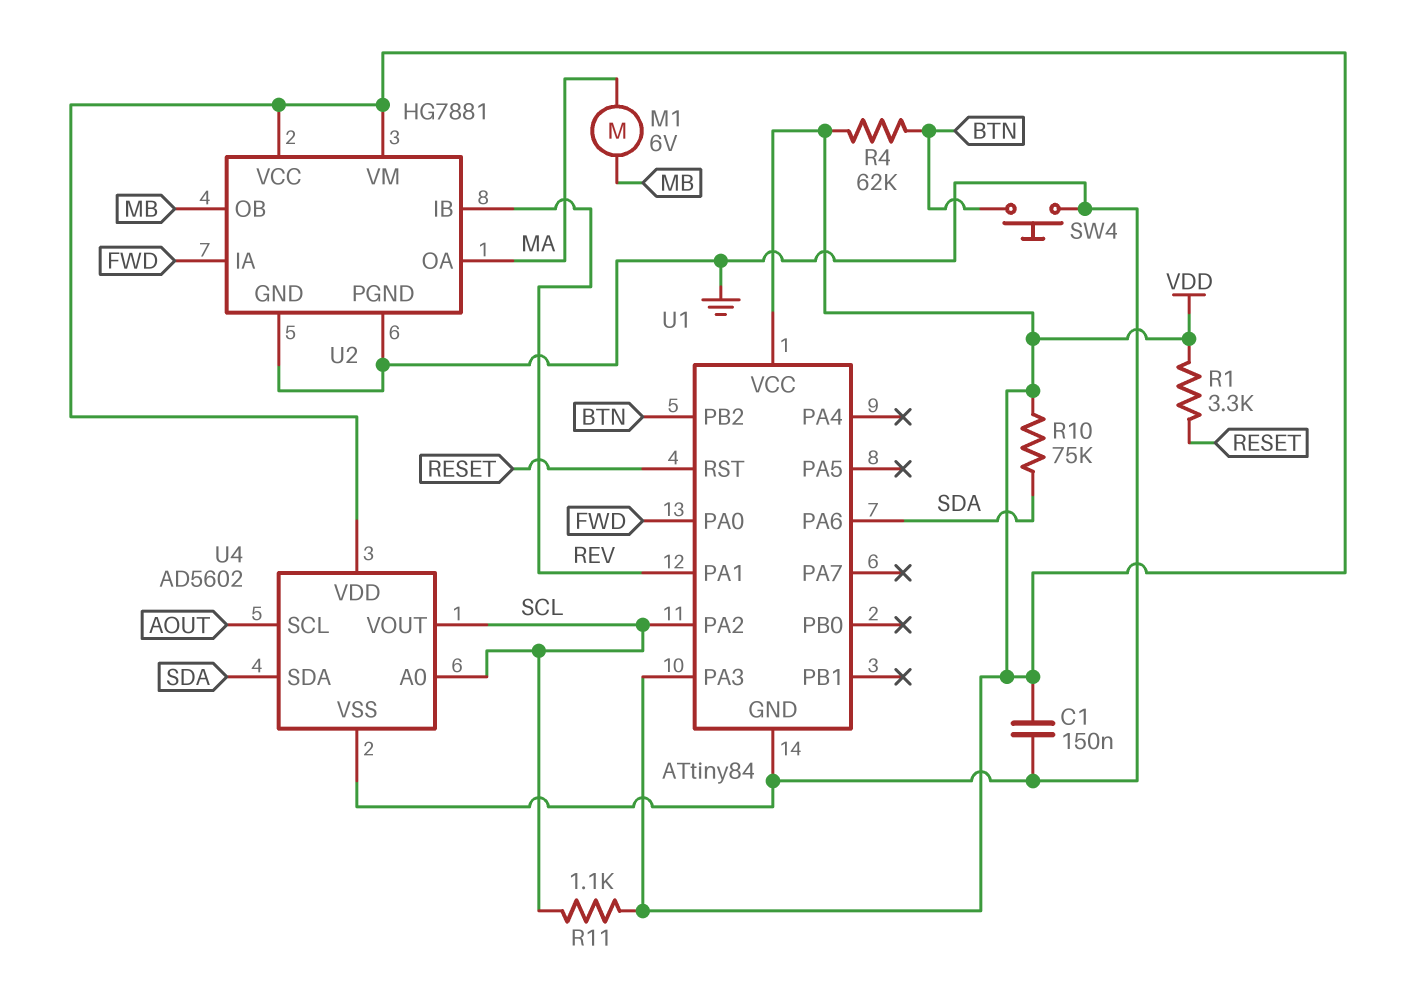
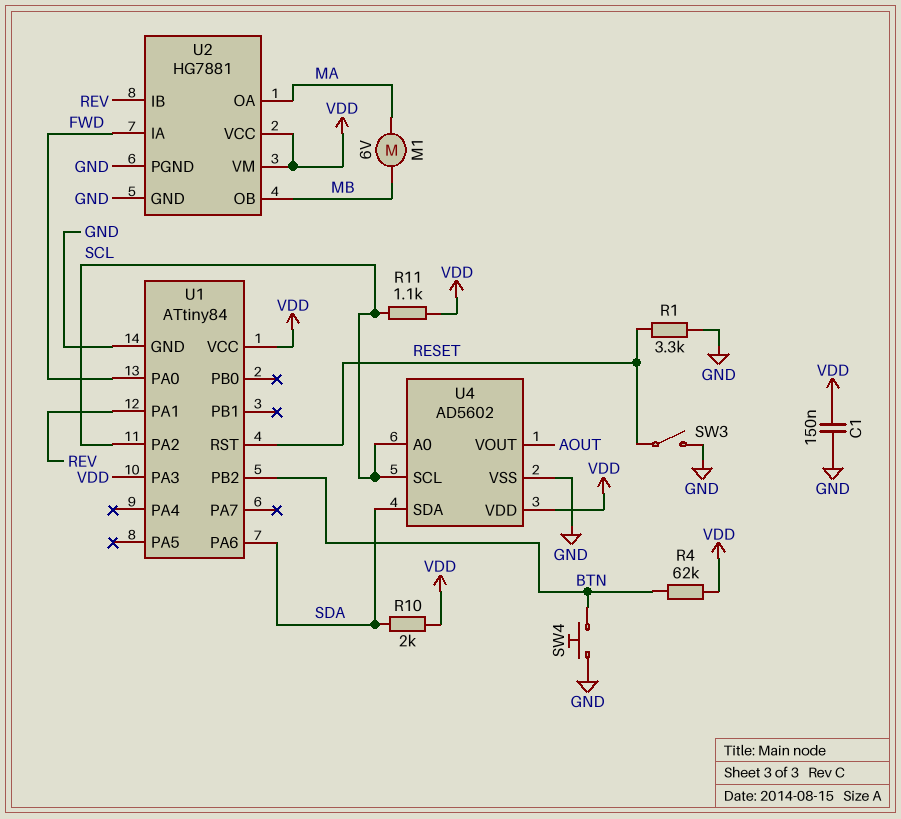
R1: 3.3k (RESET, VDD) -> 3.3k (GND, RESET)
R10: 75k (SDA, VDD) -> 2k (SDA, VDD)
SW3: none -> switch (GND, RESET)
U4 pin SCL: AOUT -> SCL
U4 pin VOUT: SCL -> AOUT

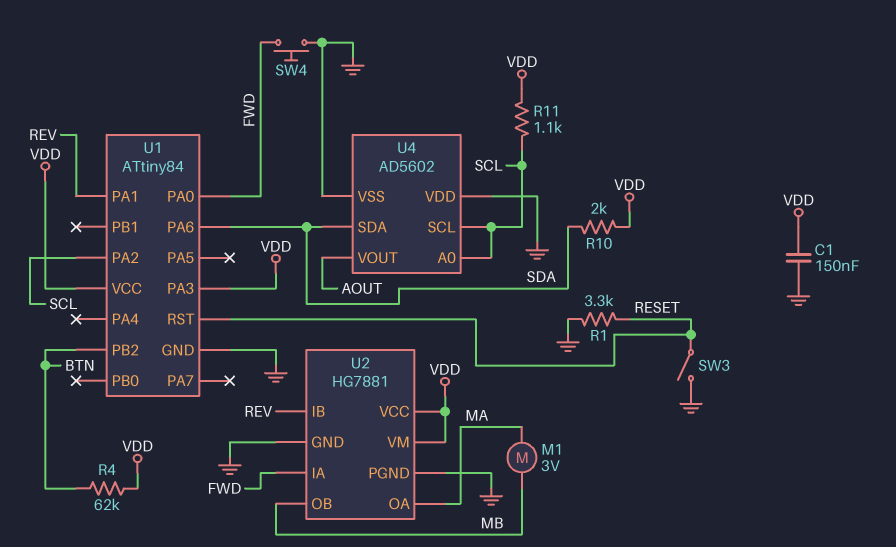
M1: motor 6V (MA, MB) -> motor 3V (MA, MB)
SW4: button (BTN, GND) -> button (FWD, GND)
U4 pin VDD: VDD -> GND

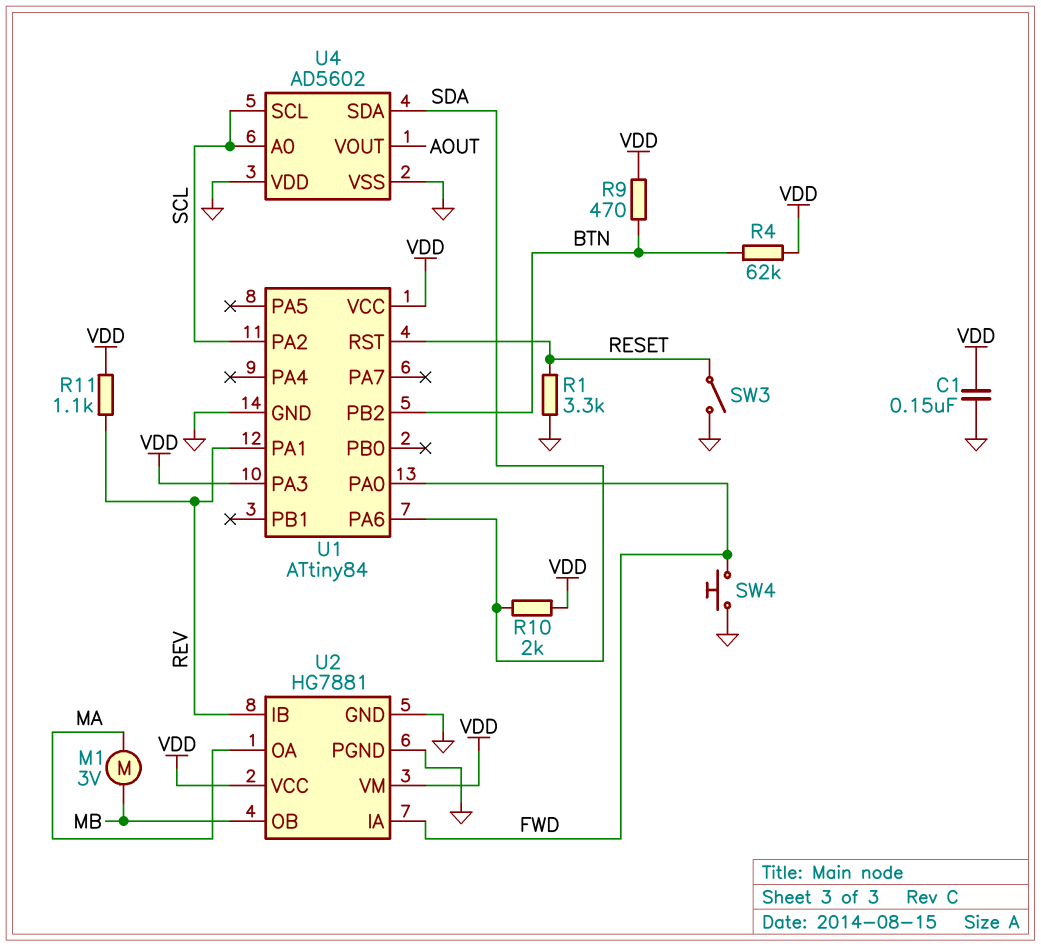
R9: none -> 470 (BTN, VDD)
R11: 1.1k (SCL, VDD) -> 1.1k (REV, VDD)

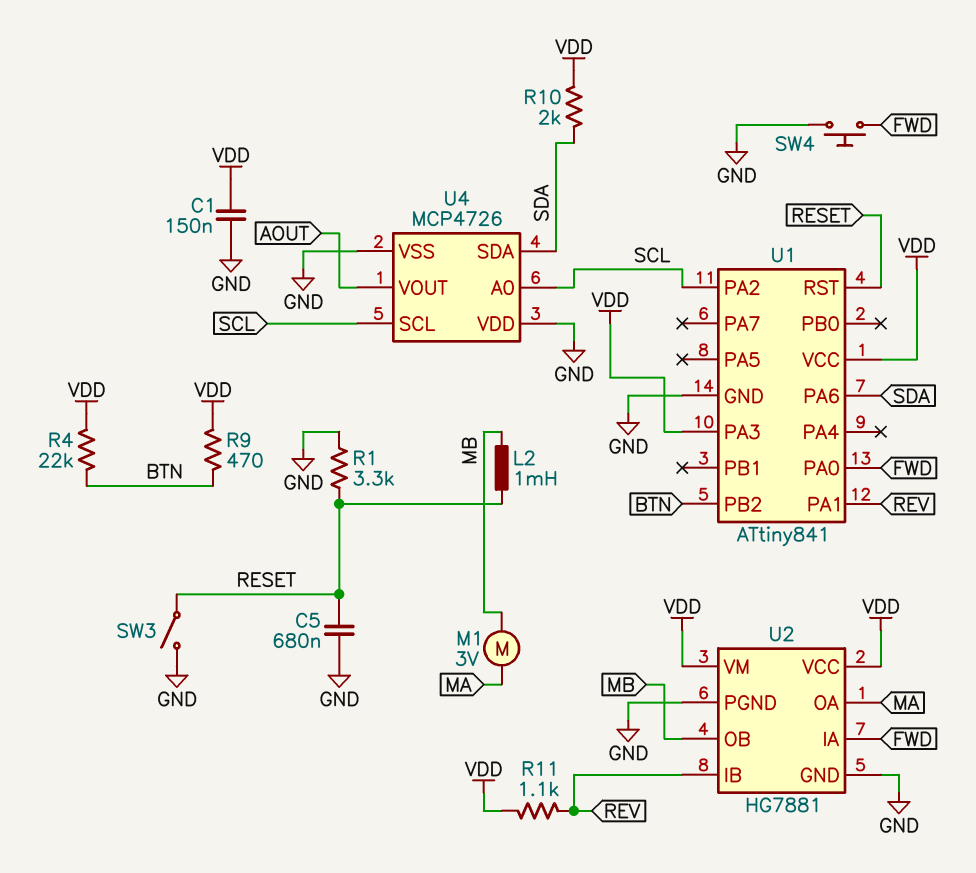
C5: none -> 680nF (GND, RESET)
L2: none -> 1mH (MB, RESET)
R4: 62k (BTN, VDD) -> 22k (BTN, VDD)
U1: ATtiny84 -> ATtiny841
U4: AD5602 -> MCP4726

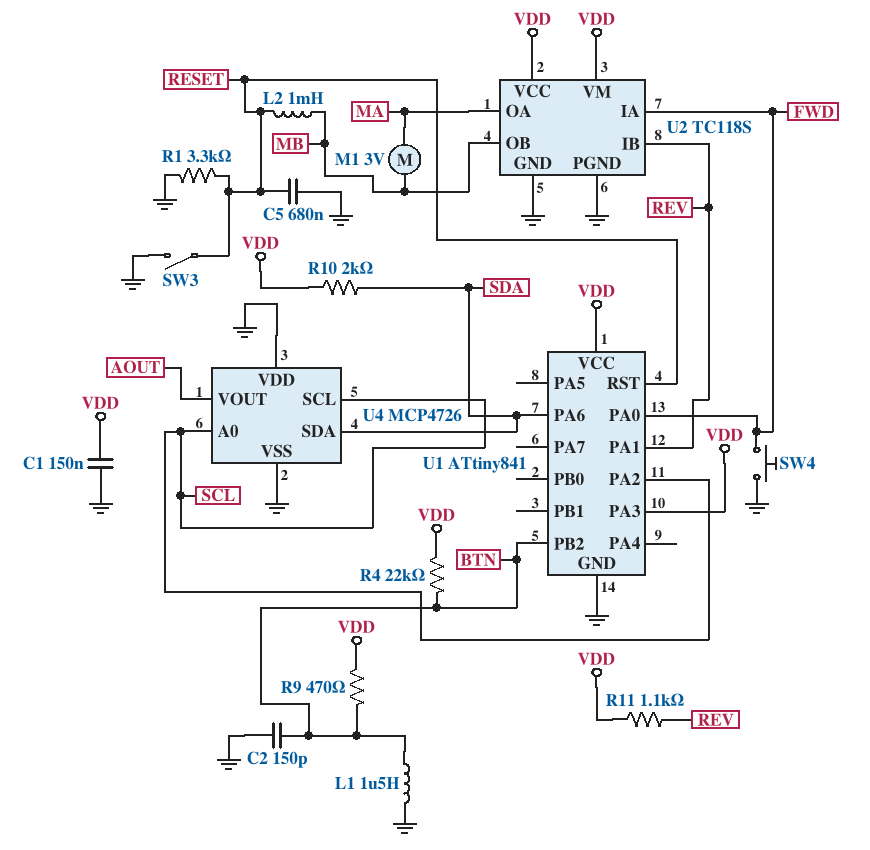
C2: none -> 150pF (BTN, GND)
L1: none -> 1.5uH (BTN, GND)
U2: HG7881 -> TC118S

